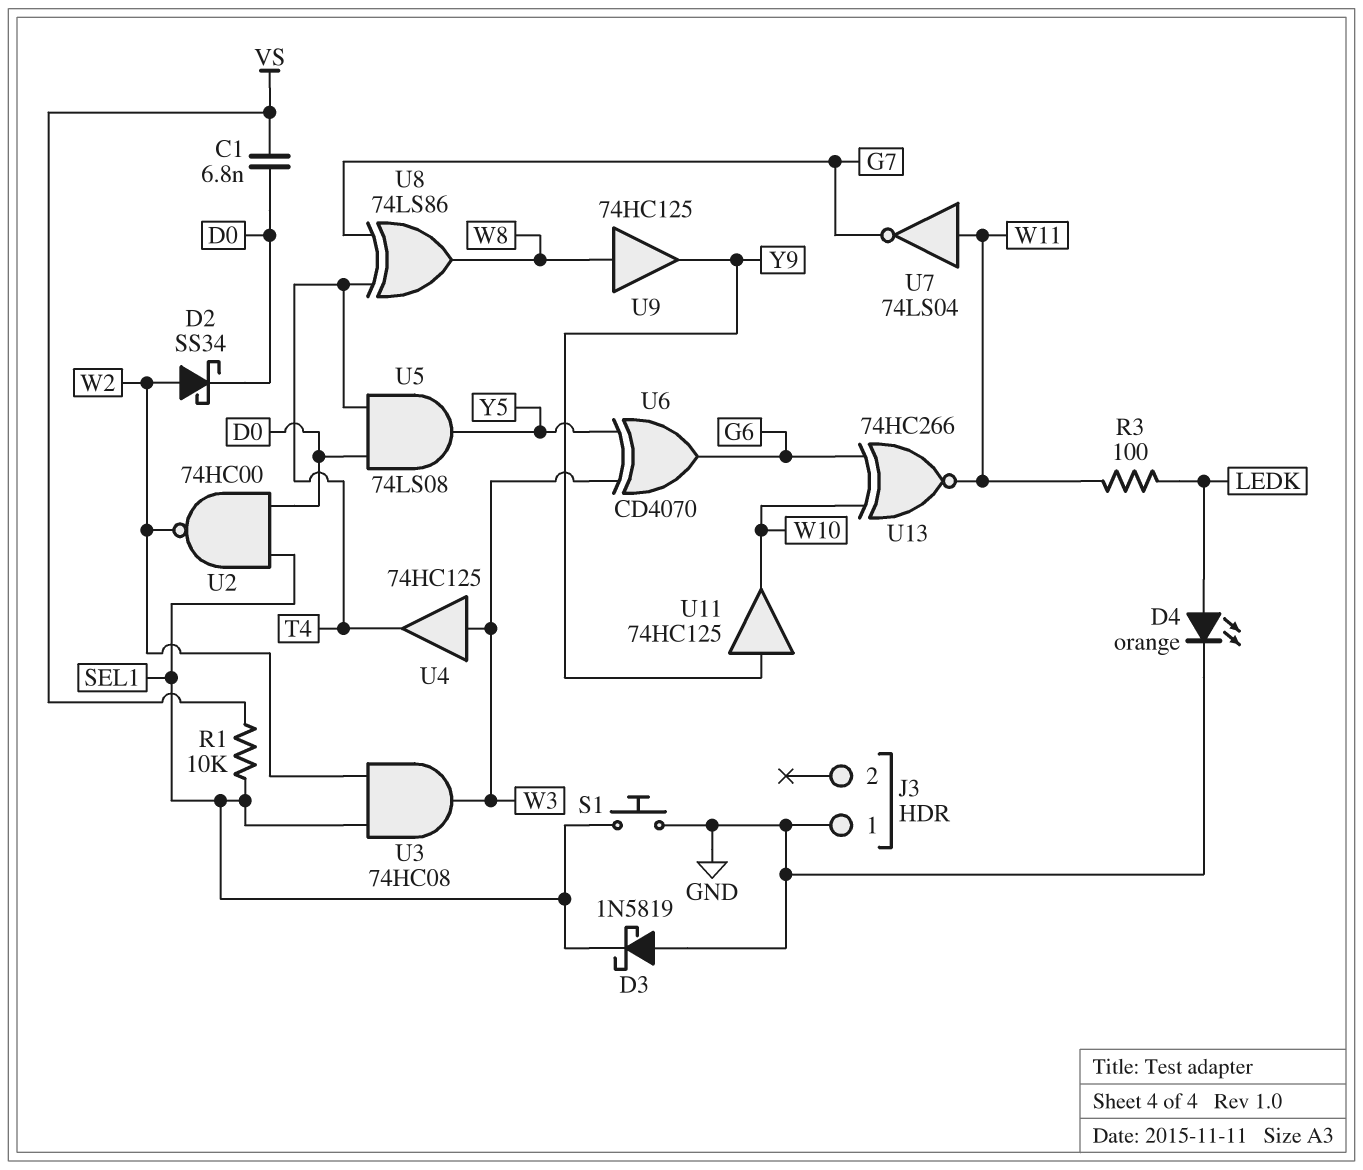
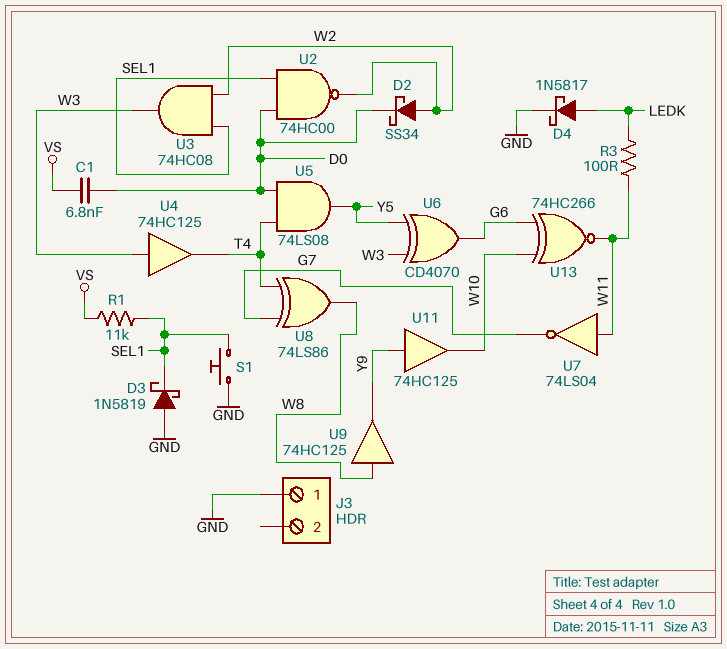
D4: LED orange (A LEDK, K GND) -> schottky 1N5817 (A LEDK, K GND)
R1: 10k (SEL1, VS) -> 11k (SEL1, VS)

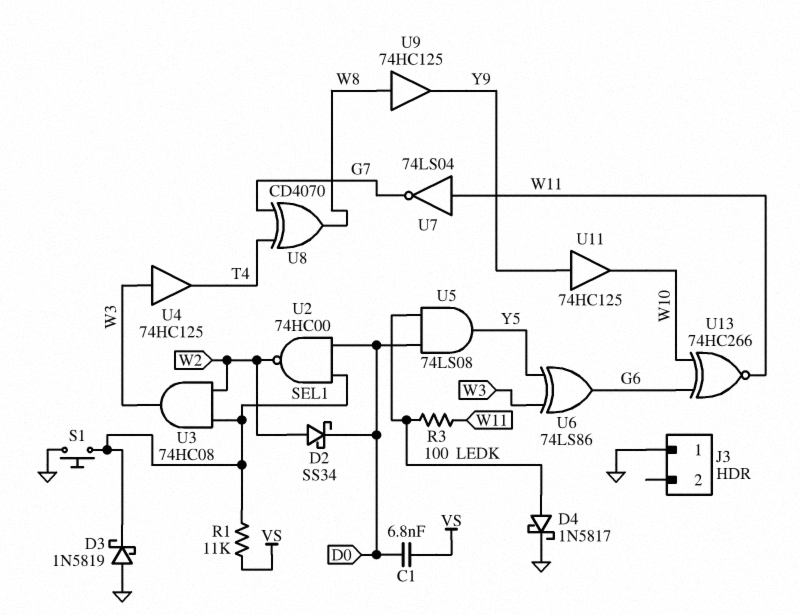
U5: AND 74LS08 (in D0, in T4, out Y5) -> AND 74LS08 (in D0, in LEDK, out Y5)
U6: XOR CD4070 (in W3, in Y5, out G6) -> XOR 74LS86 (in W3, in Y5, out G6)
U8: XOR 74LS86 (in G7, in T4, out W8) -> XOR CD4070 (in G7, in T4, out W8)

